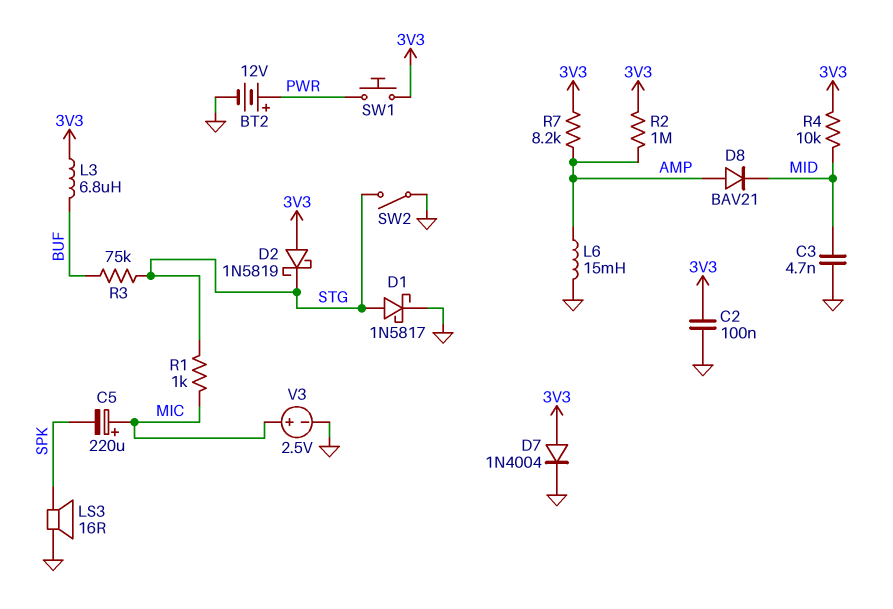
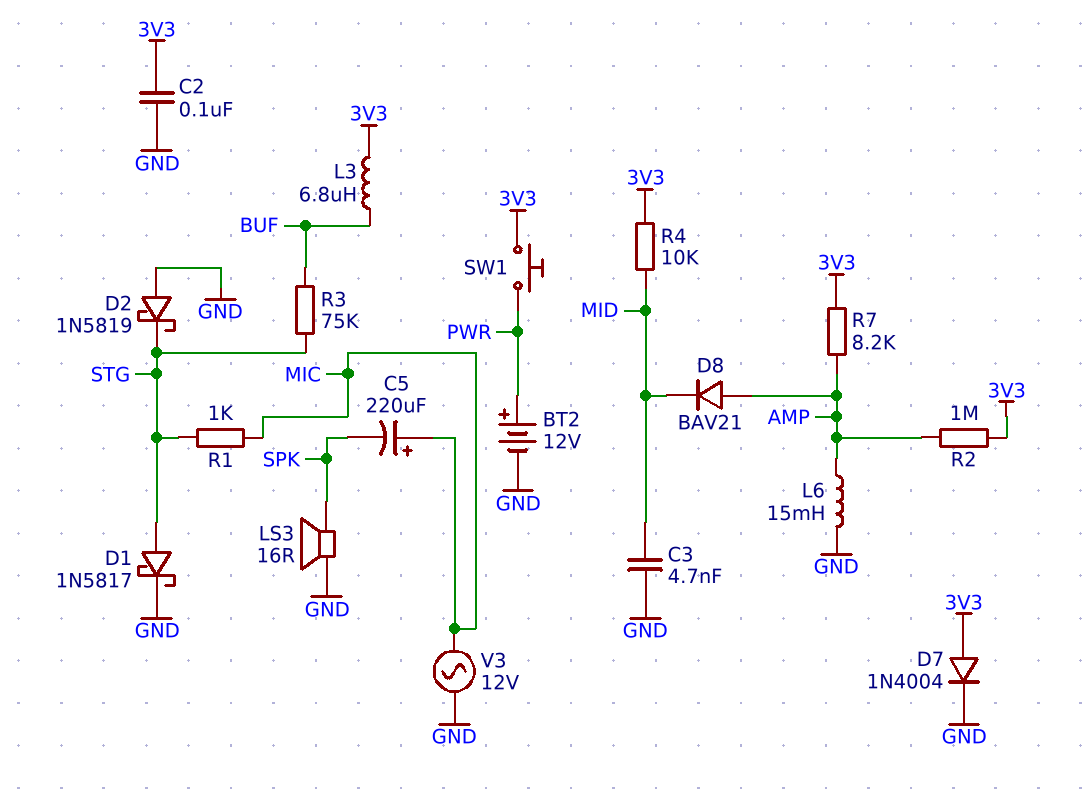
D2: schottky 1N5819 (A 3V3, K STG) -> schottky 1N5819 (A GND, K STG)
SW2: switch (GND, STG) -> none
V3: 2.5V (plus MIC, minus GND) -> AC 12V (GND, MIC)

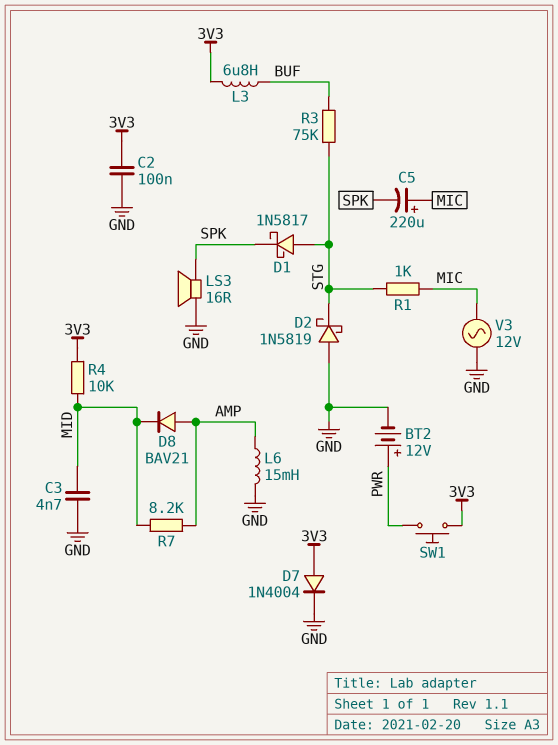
D1: schottky 1N5817 (A STG, K GND) -> schottky 1N5817 (A STG, K SPK)
R2: 1M (3V3, AMP) -> none
R7: 8.2k (3V3, AMP) -> 8.2k (AMP, MID)

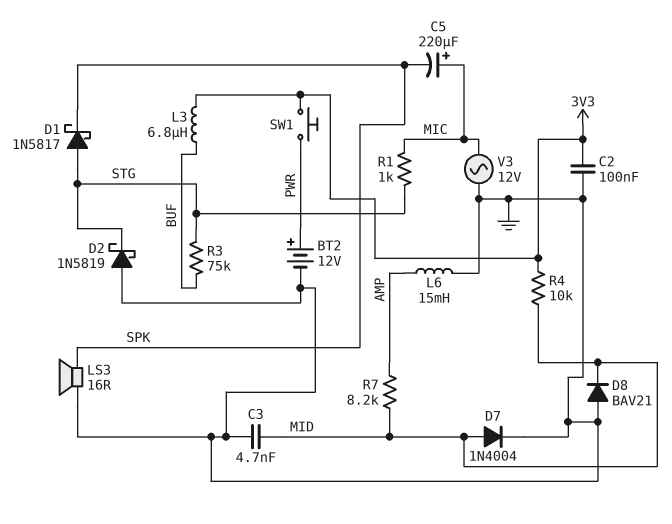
D7: diode 1N4004 (A 3V3, K GND) -> diode 1N4004 (A MID, K GND)
D8: diode BAV21 (A AMP, K MID) -> diode BAV21 (A GND, K MID)

